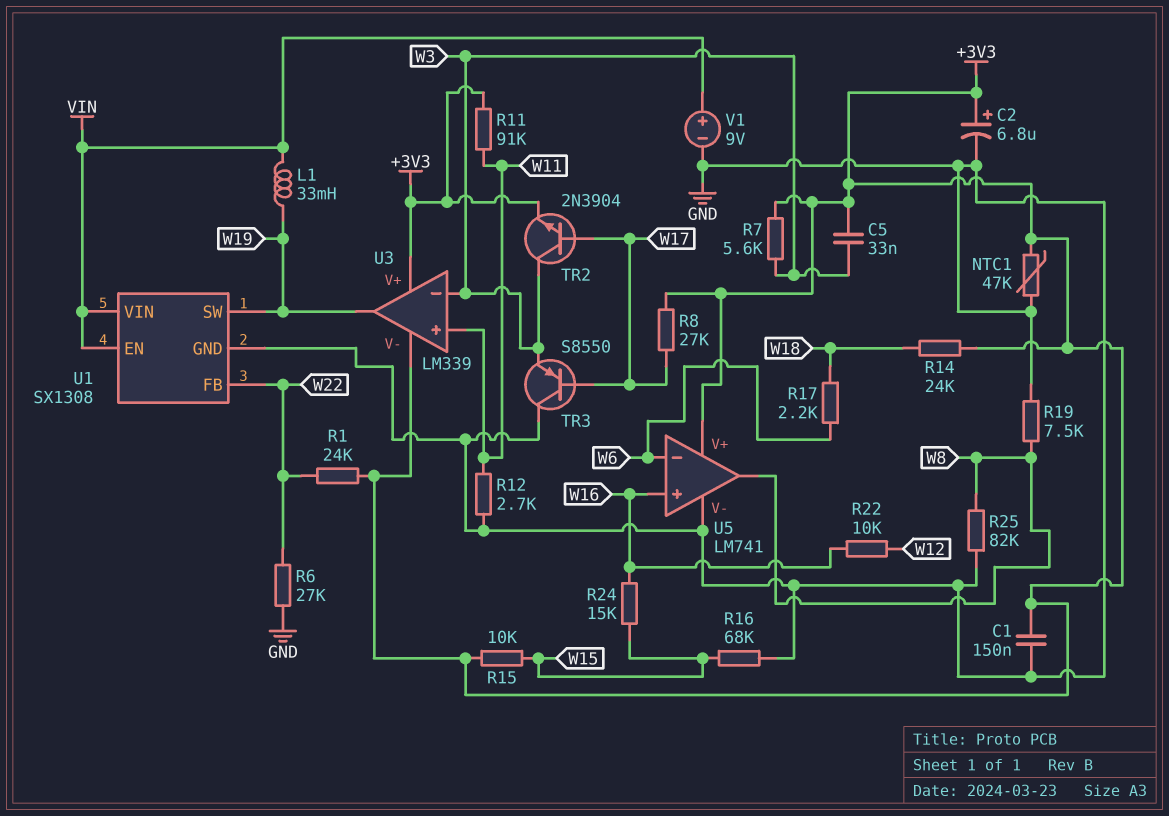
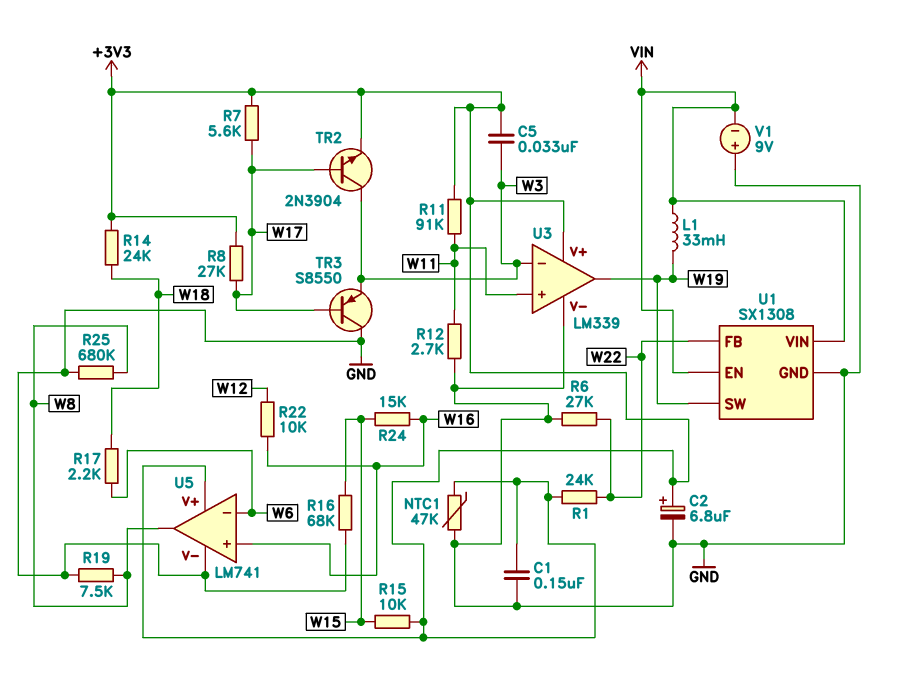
R7: 5.6k (+3V3, W3) -> 5.6k (+3V3, W17)
R25: 82k (GND, W8) -> 680k (GND, W8)
U3 pin V-: +3V3 -> GND
V1: 9V (plus VIN, minus GND) -> 9V (plus GND, minus VIN)

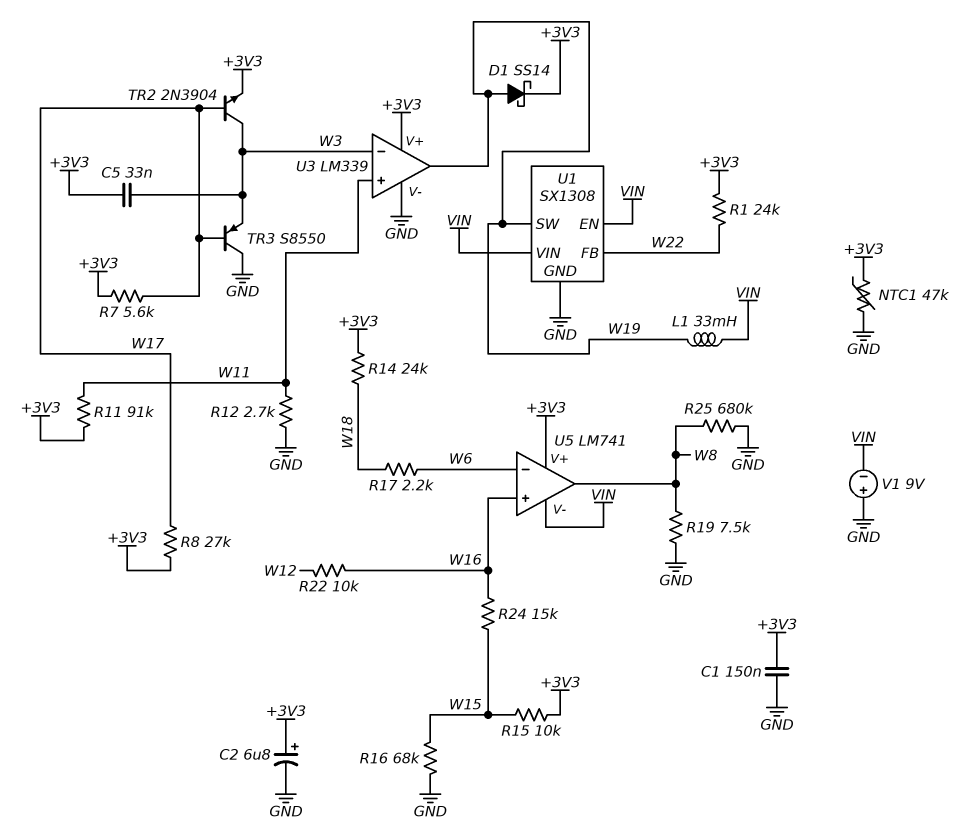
D1: none -> schottky SS14 (A W19, K +3V3)
R6: 27k (GND, W22) -> none
U5 pin V-: GND -> VIN

